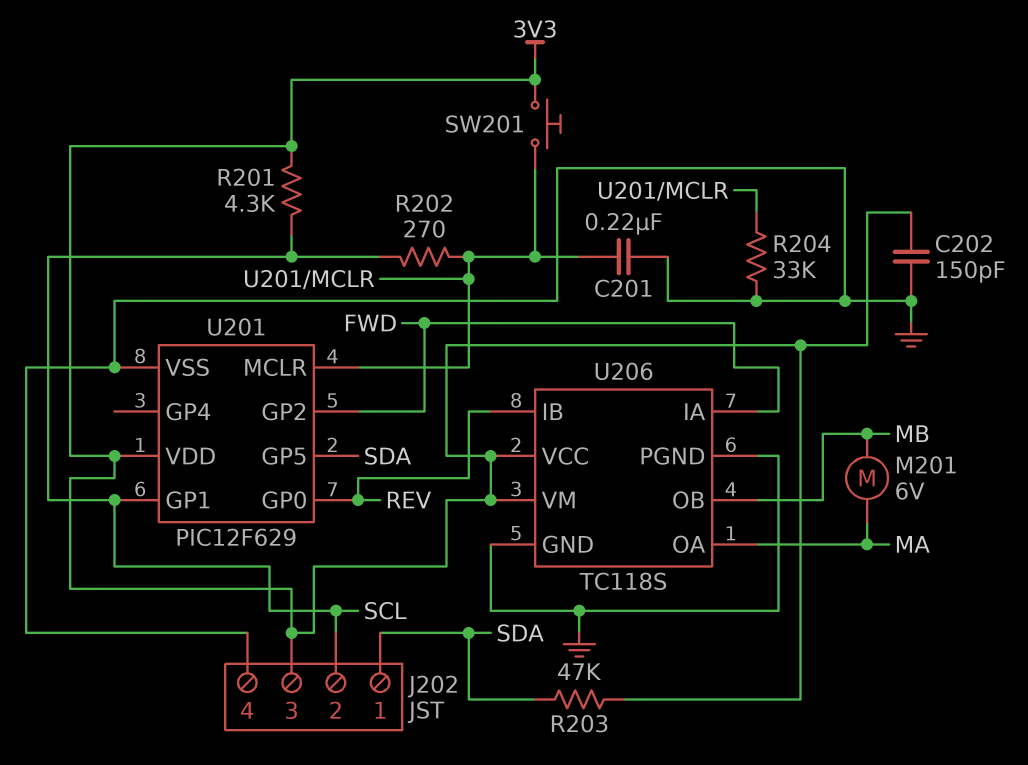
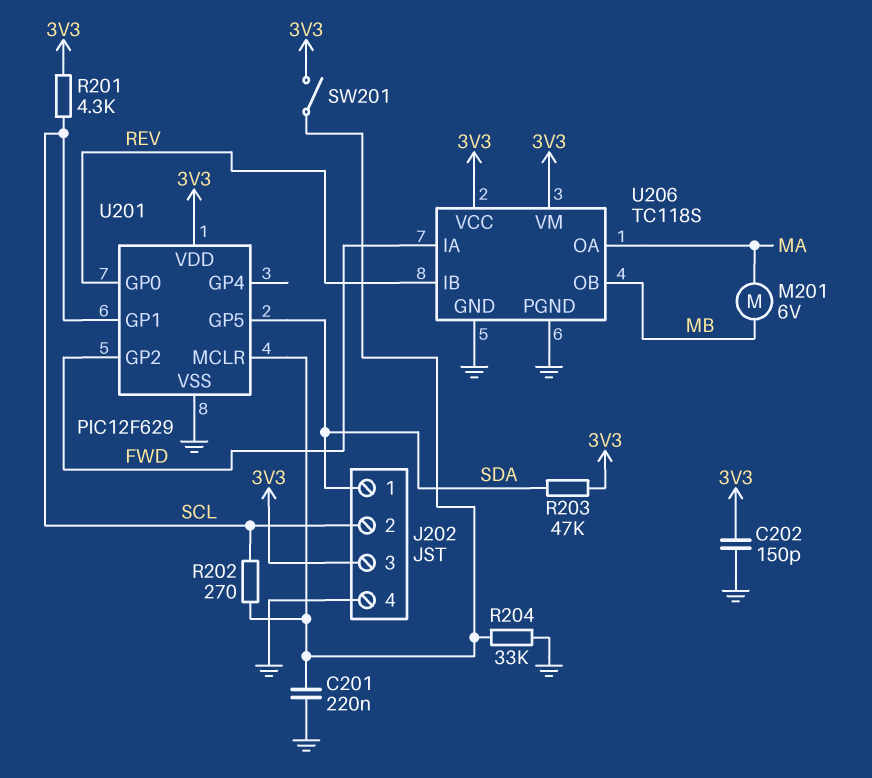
SW201: button (3V3, U201/MCLR) -> switch (3V3, U201/MCLR)

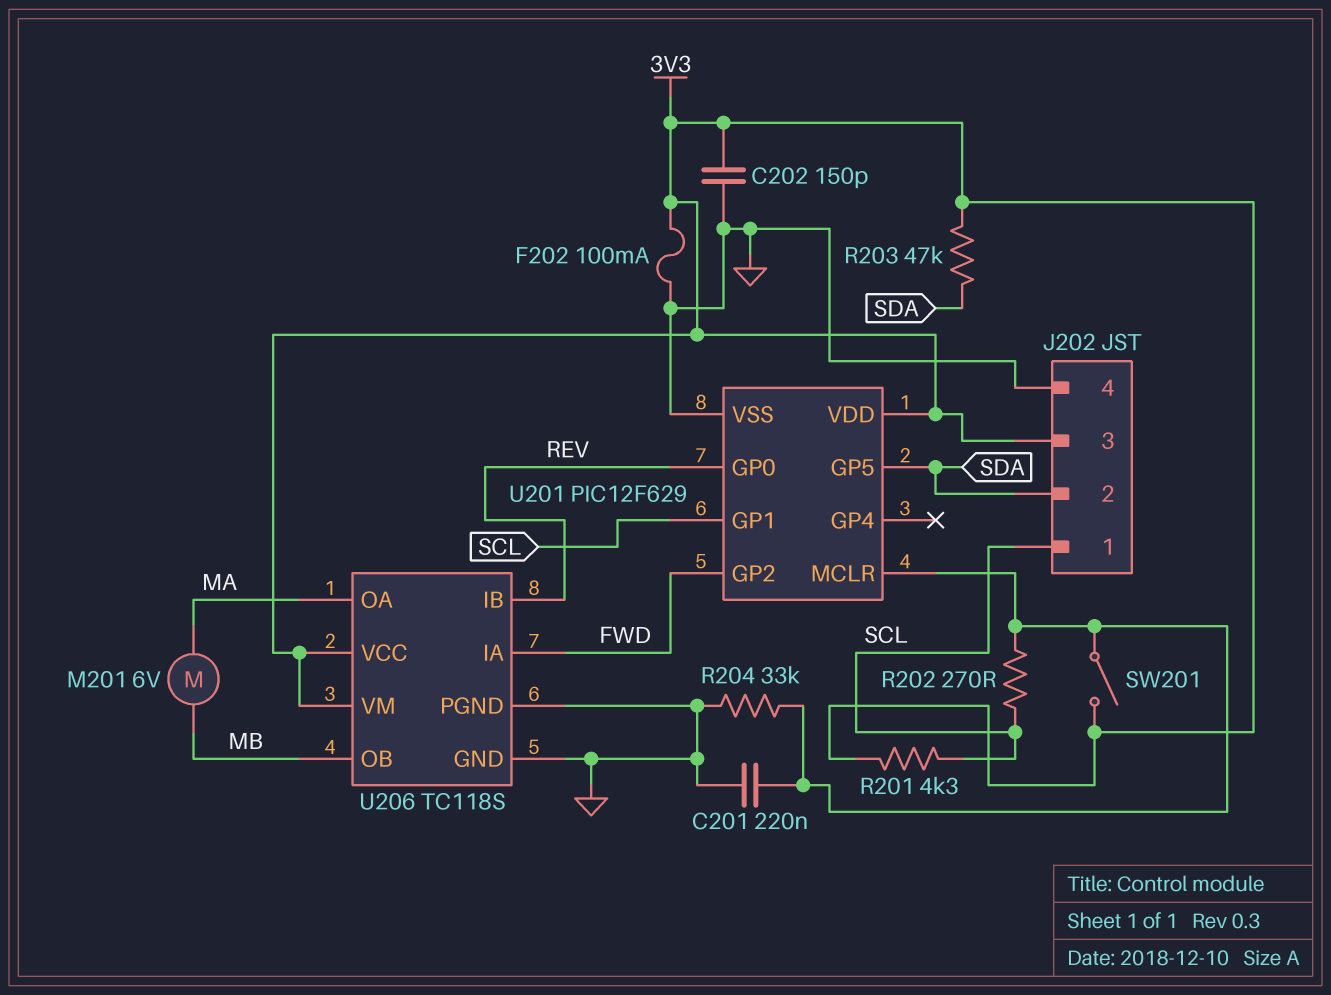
F202: none -> 100mA (3V3, GND)
J202 pin 1: SDA -> SCL
J202 pin 2: SCL -> SDA

